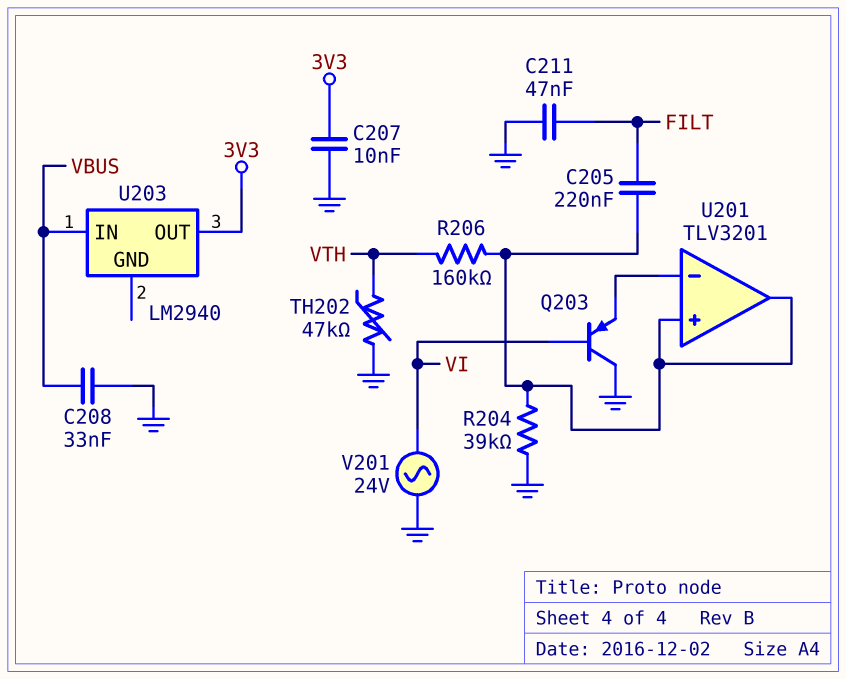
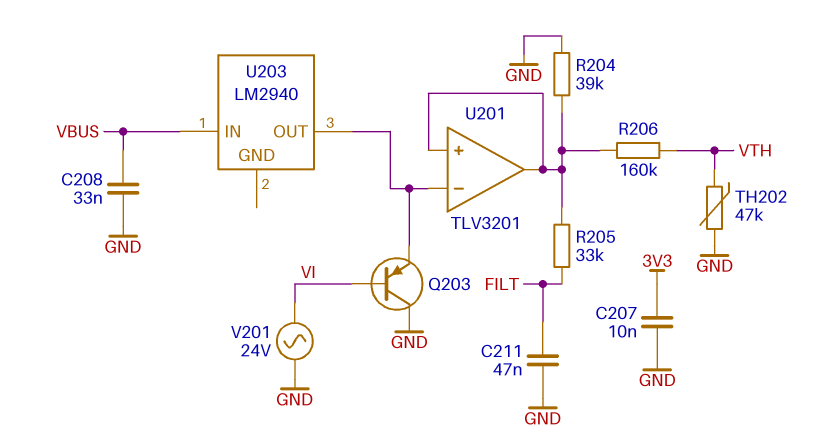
C205: 220nF (FILT, U201/in+) -> none
R205: none -> 33k (FILT, U201/in+)
U203 pin OUT: 3V3 -> U201/in-

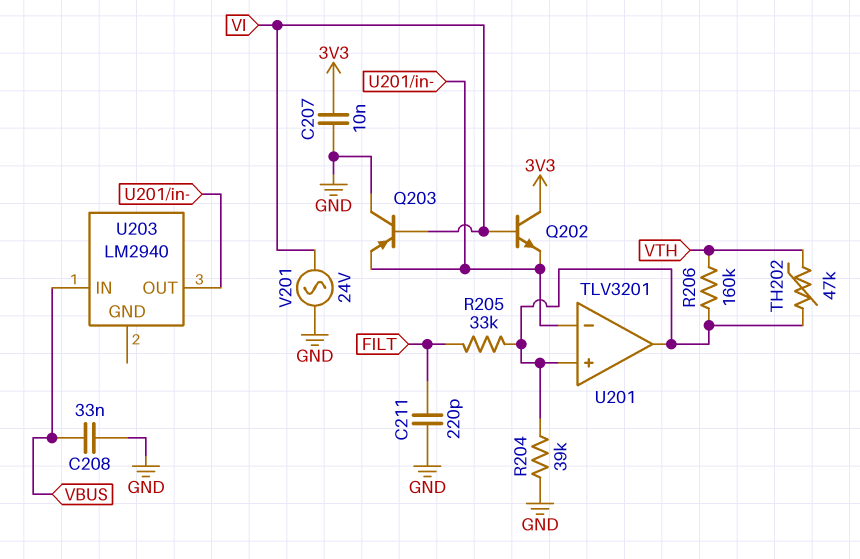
C211: 47nF (FILT, GND) -> 220pF (FILT, GND)
Q202: none -> NPN (B VI, C 3V3, E U201/in-)
TH202: 47k (GND, VTH) -> 47k (U201/in+, VTH)

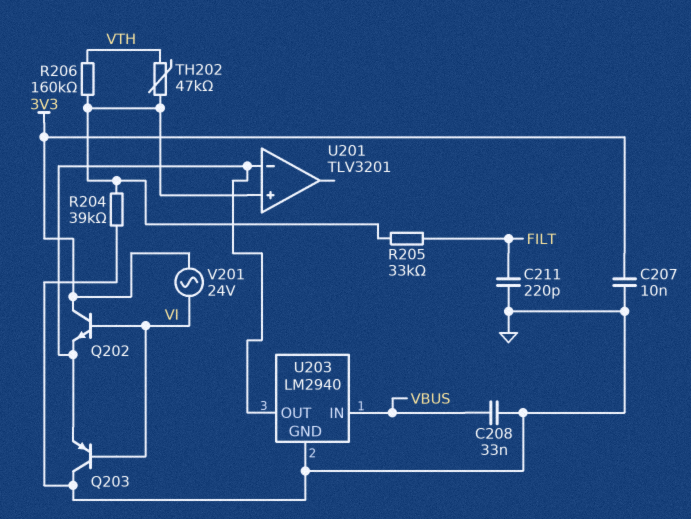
U201 pin out: U201/in+ -> none
U203 pin GND: none -> GND
V201: AC 24V (GND, VI) -> AC 24V (3V3, VI)

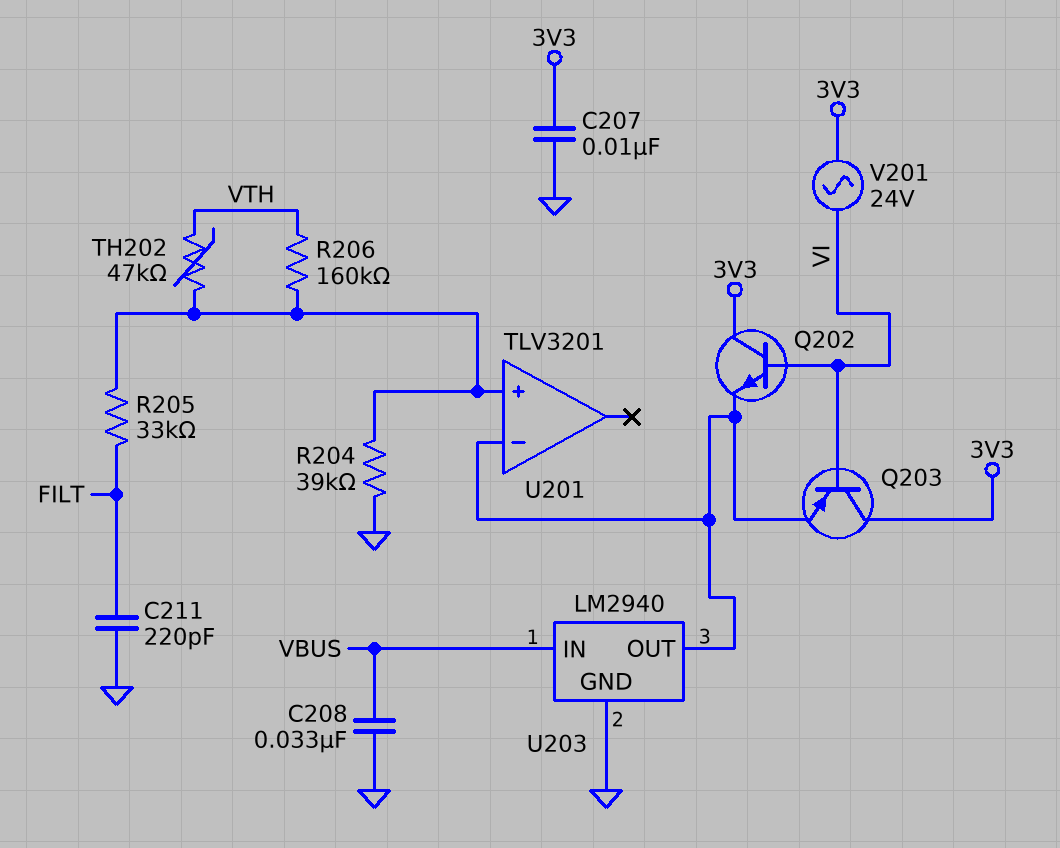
Q203: PNP (B VI, C GND, E U201/in-) -> PNP (B VI, C 3V3, E U201/in-)

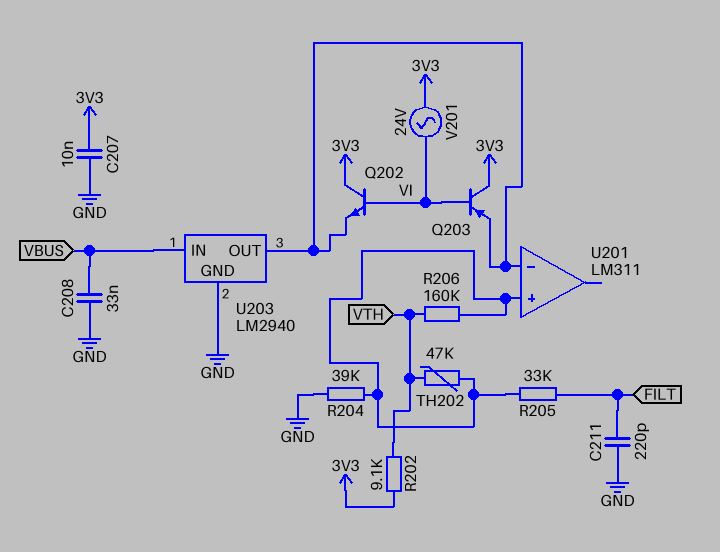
R202: none -> 9.1k (3V3, VTH)
U201: TLV3201 -> LM311

